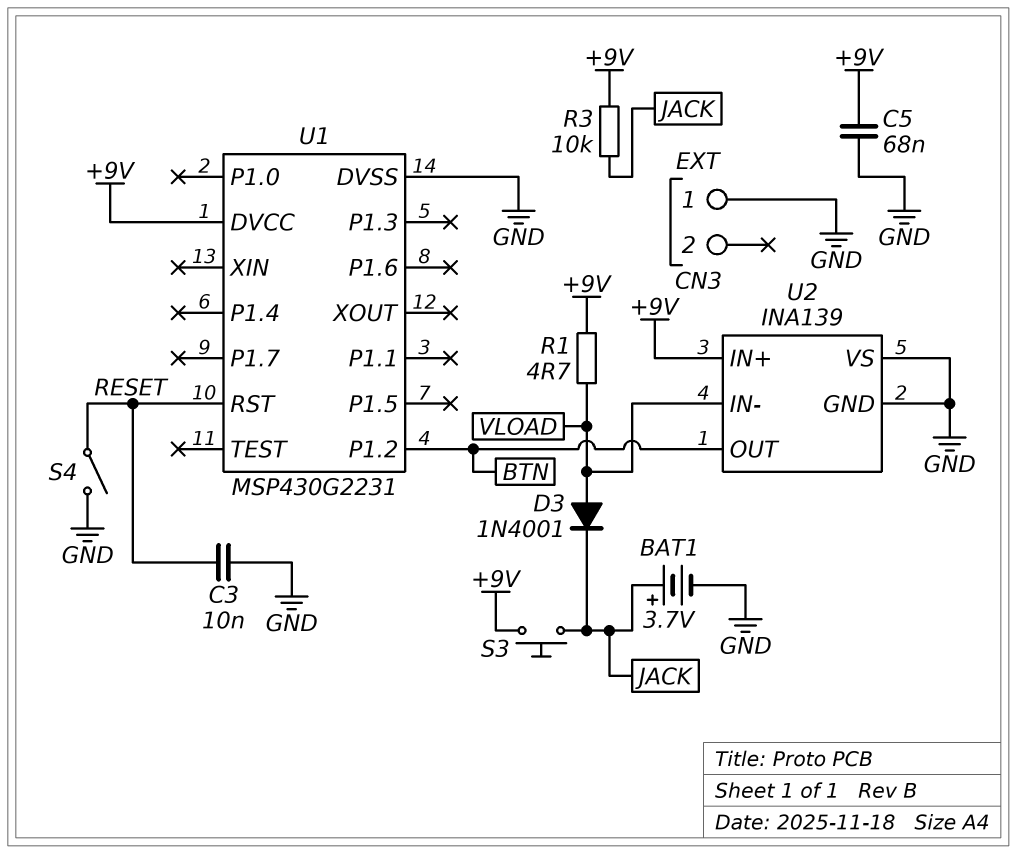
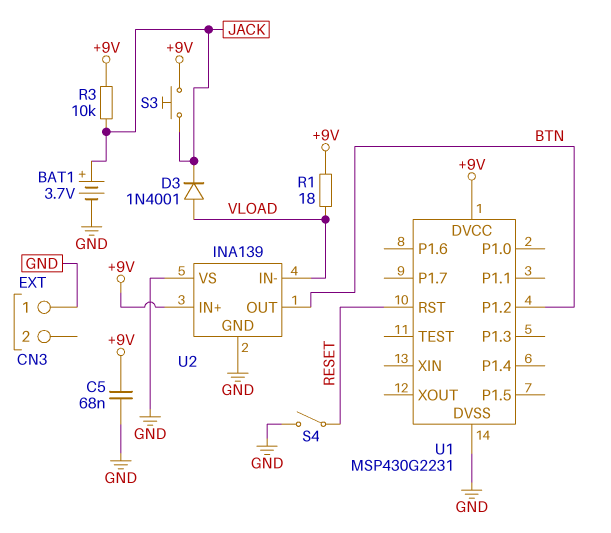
C3: 10nF (GND, RESET) -> none
R1: 4.7 (+9V, VLOAD) -> 18 (+9V, VLOAD)

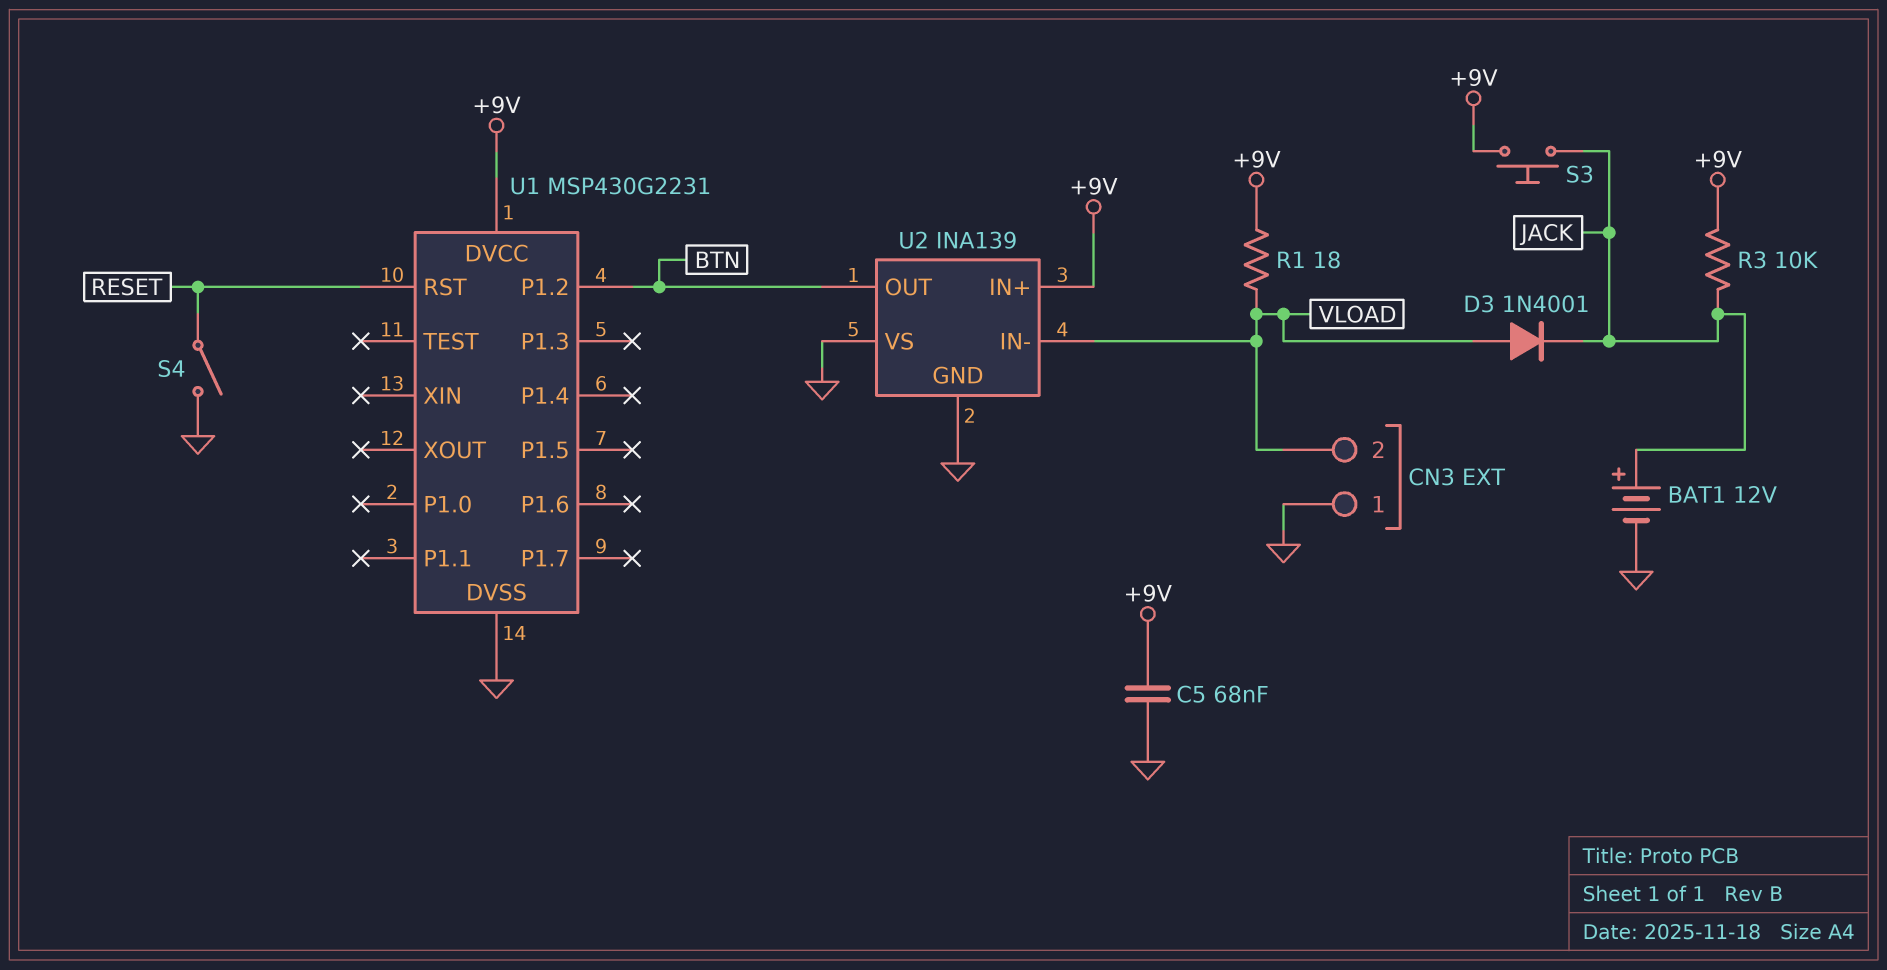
BAT1: 3.7V (plus JACK, minus GND) -> 12V (plus JACK, minus GND)
CN3 pin 2: none -> VLOAD

